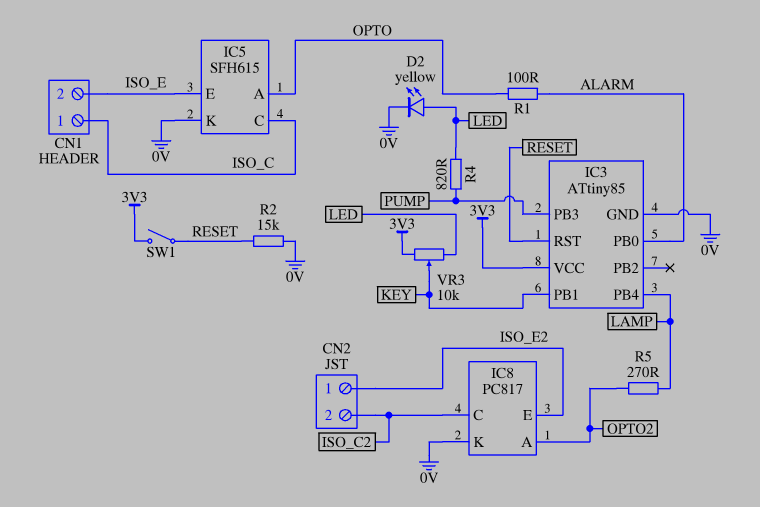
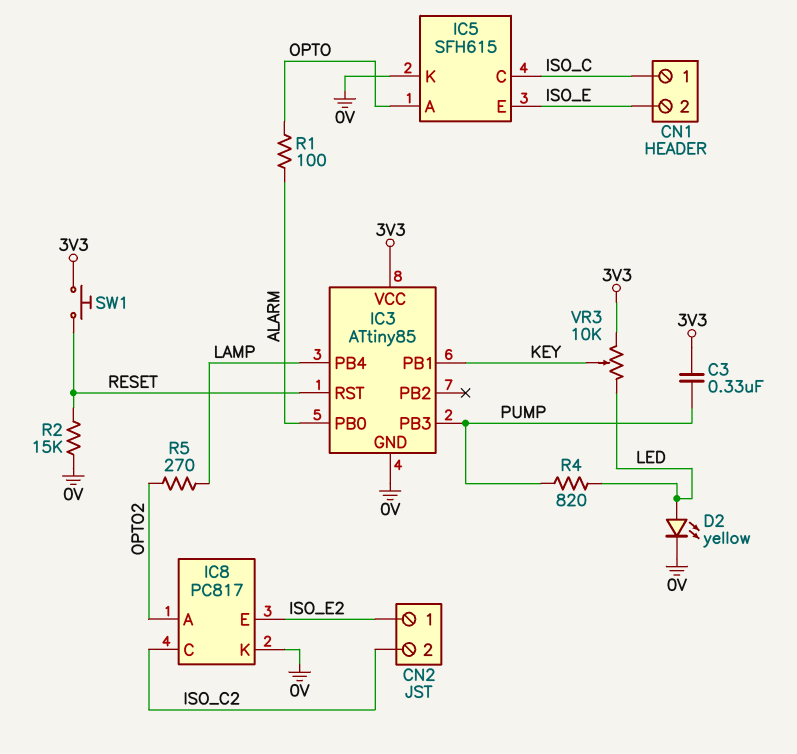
C3: none -> 330nF (3V3, PUMP)
SW1: switch (3V3, RESET) -> button (3V3, RESET)

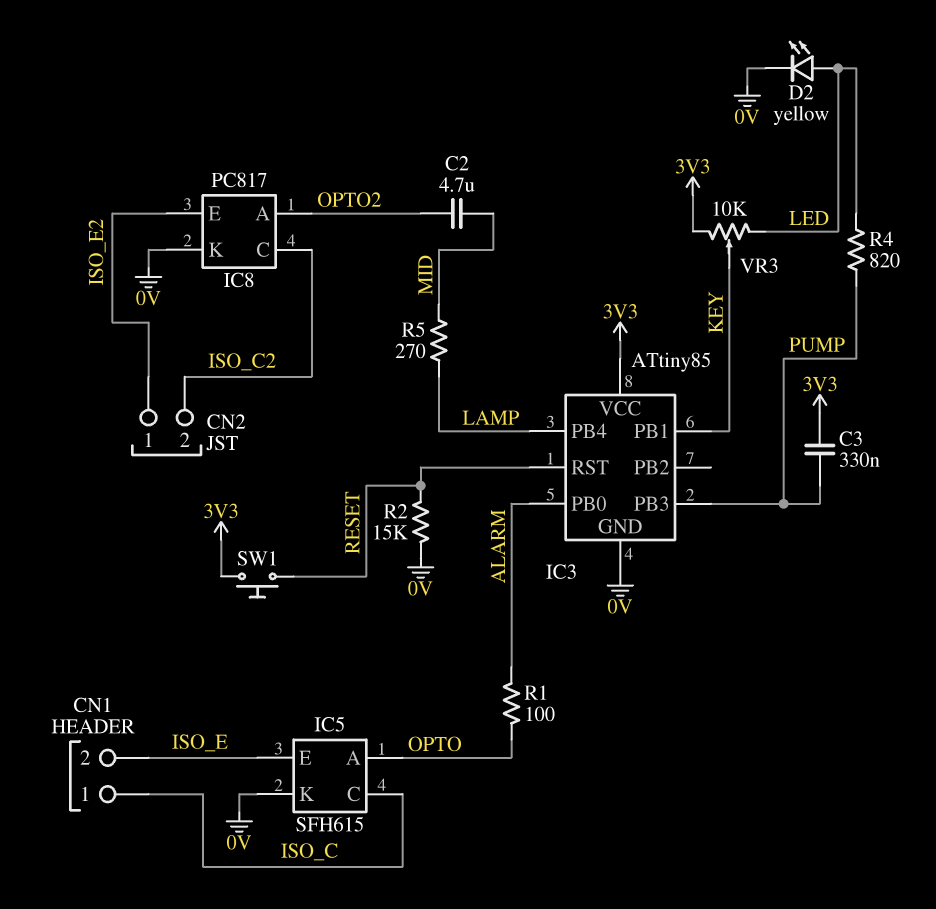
C2: none -> 4.7uF (MID, OPTO2)
R5: 270 (LAMP, OPTO2) -> 270 (LAMP, MID)

